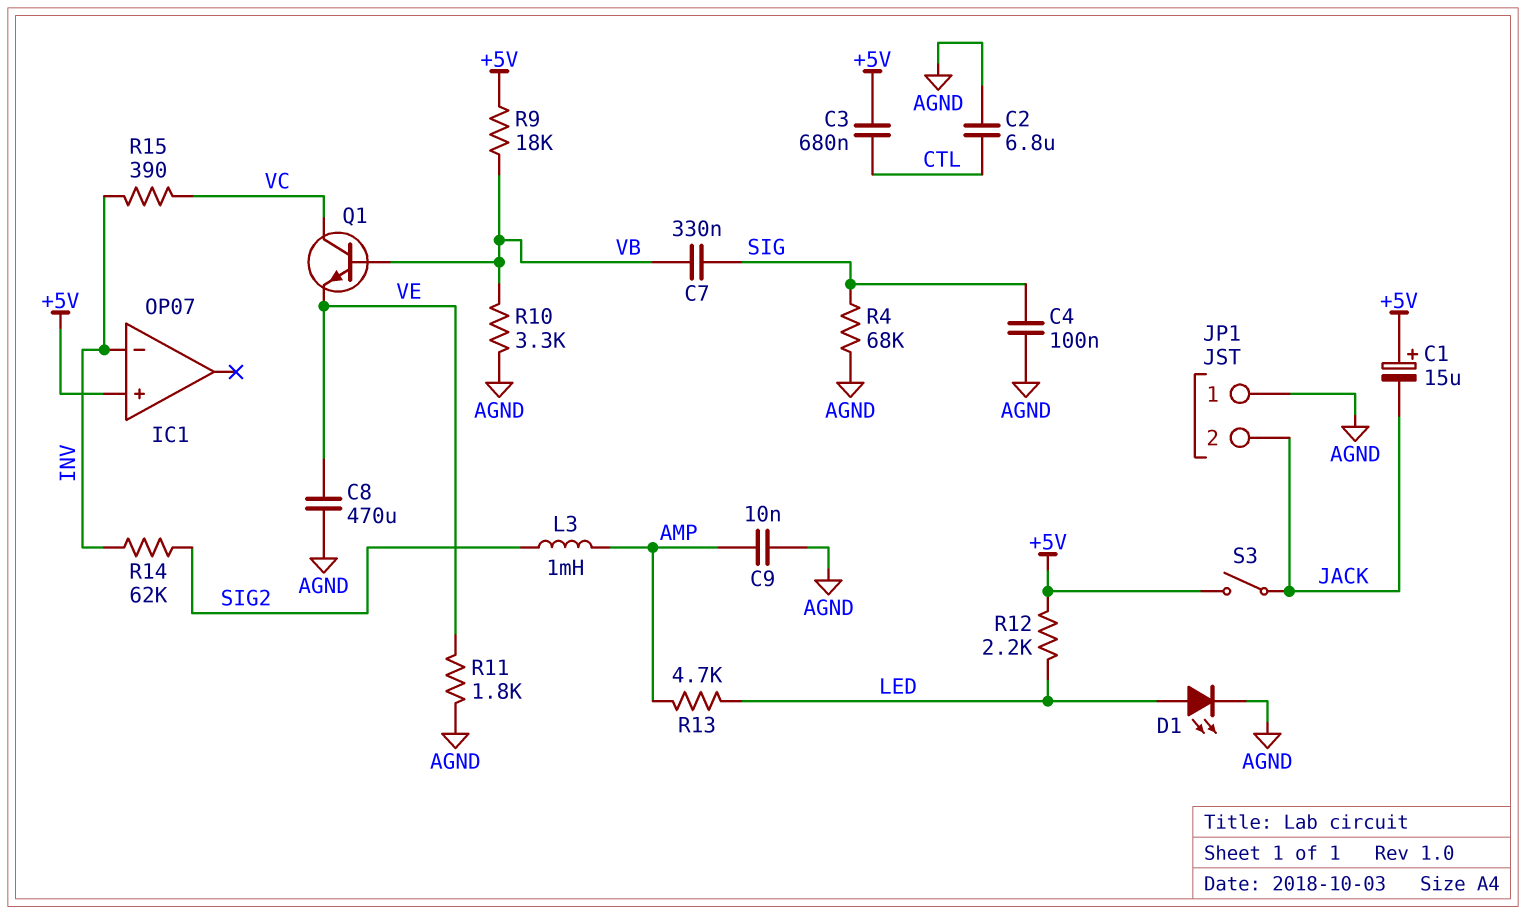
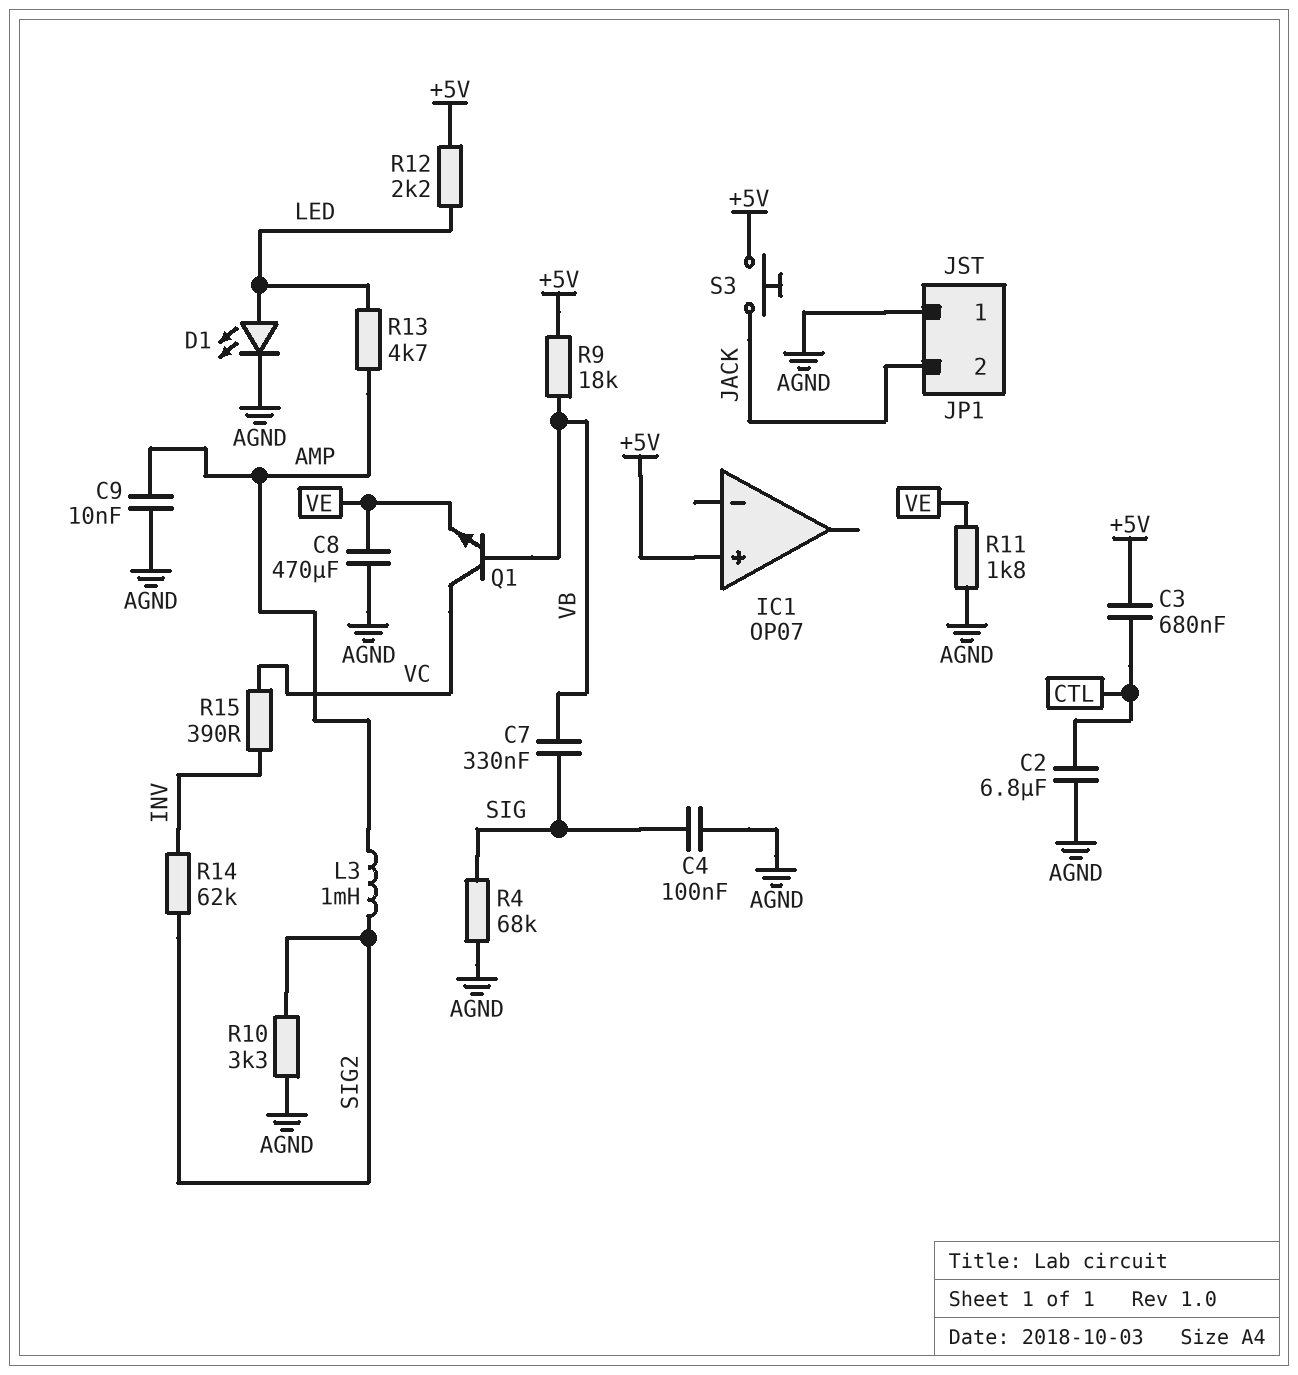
C1: 15uF (plus +5V, minus JACK) -> none
IC1 pin in-: INV -> none
R10: 3.3k (AGND, VB) -> 3.3k (AGND, SIG2)
S3: switch (+5V, JACK) -> button (+5V, JACK)

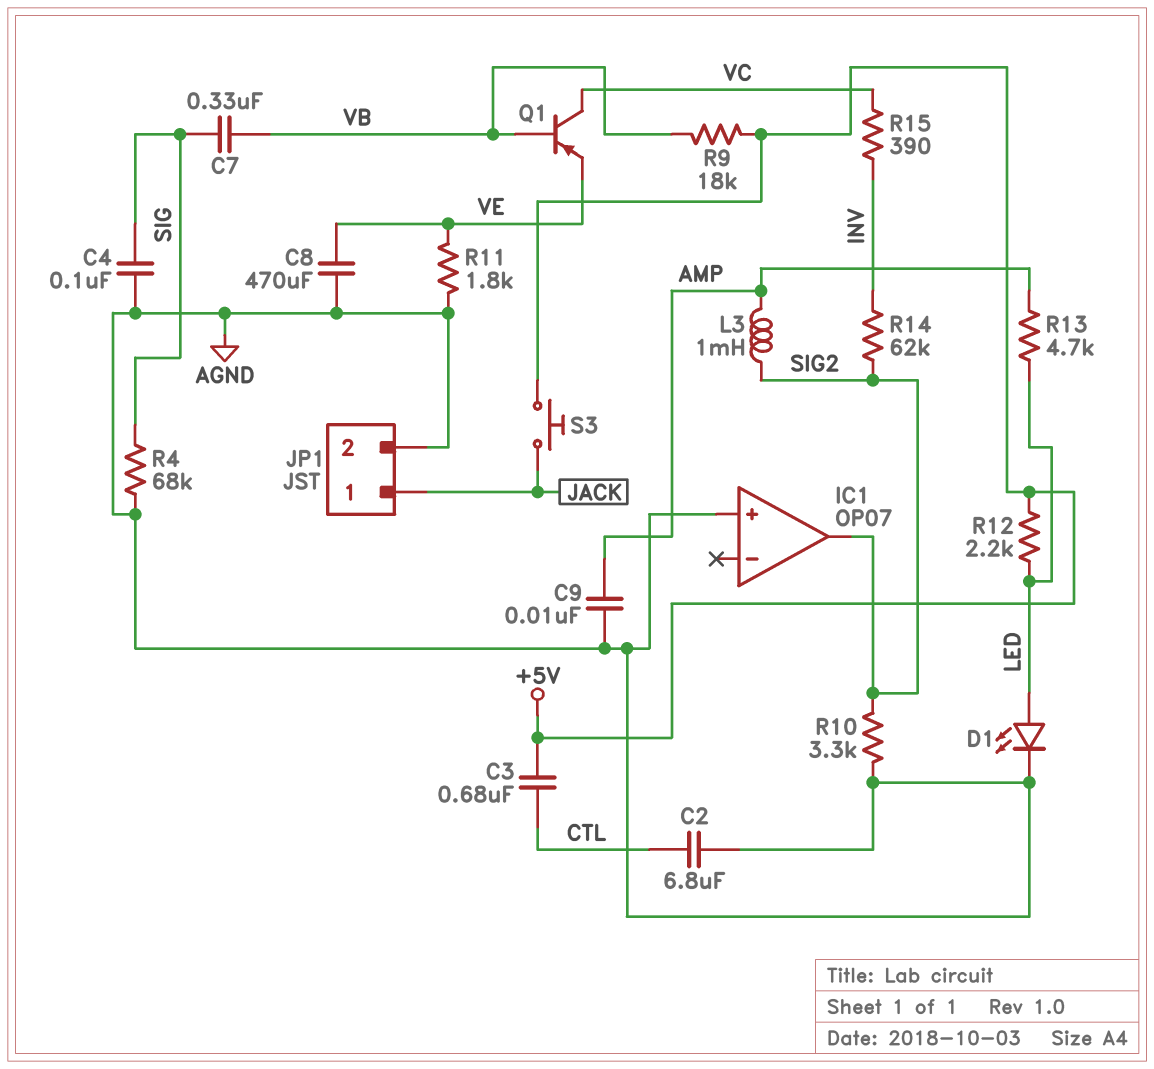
IC1 pin in+: +5V -> AGND
IC1 pin out: none -> SIG2
JP1 pin 1: AGND -> JACK
JP1 pin 2: JACK -> AGND
Q1: NPN (B VB, C VC, E VE) -> PNP (B VB, C VC, E VE)

